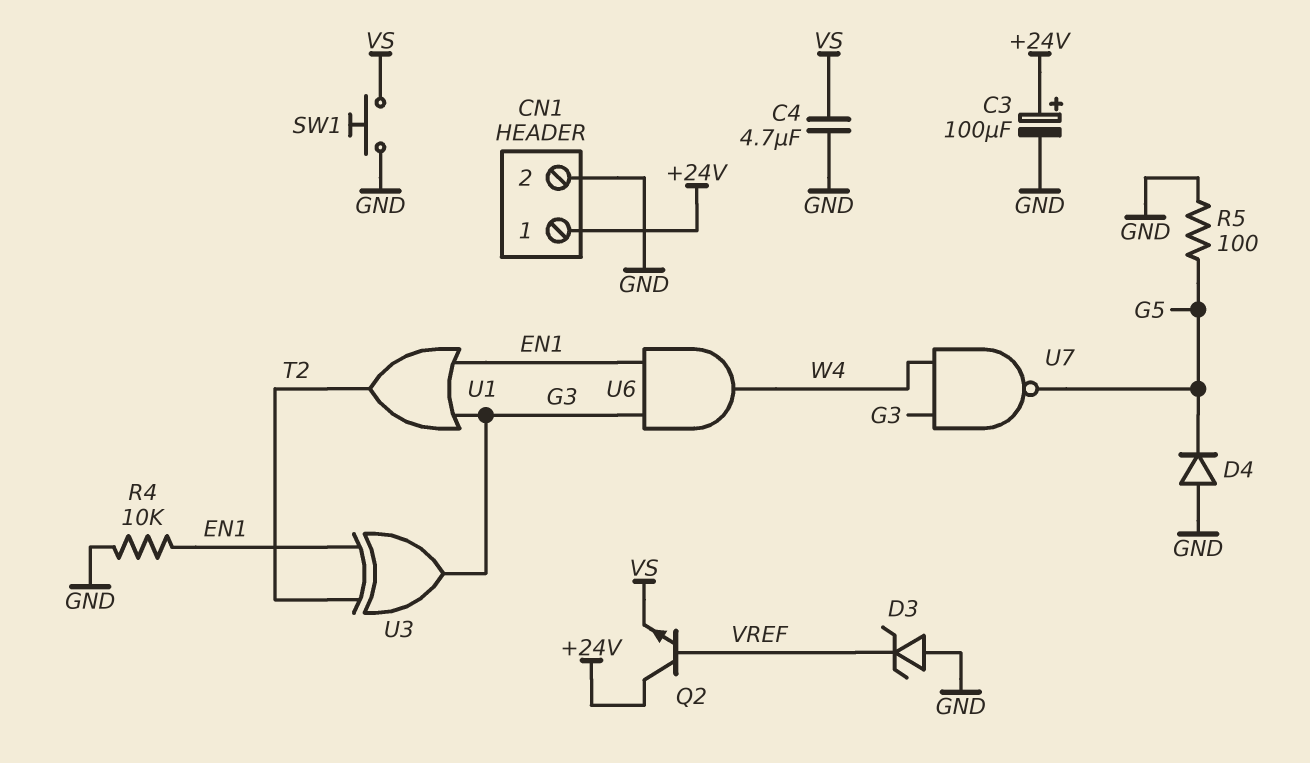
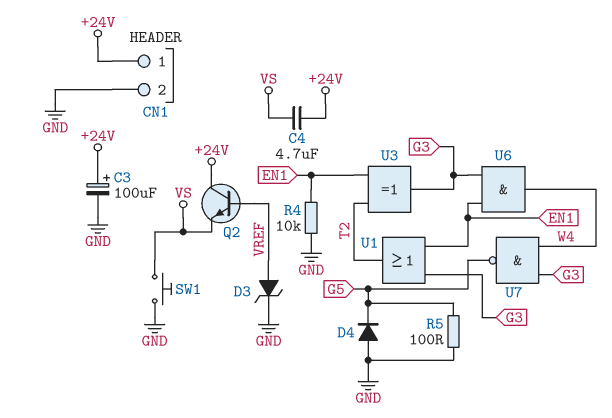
C4: 4.7uF (GND, VS) -> 4.7uF (+24V, VS)
D3: zener (A GND, K VREF) -> zener (A VREF, K GND)

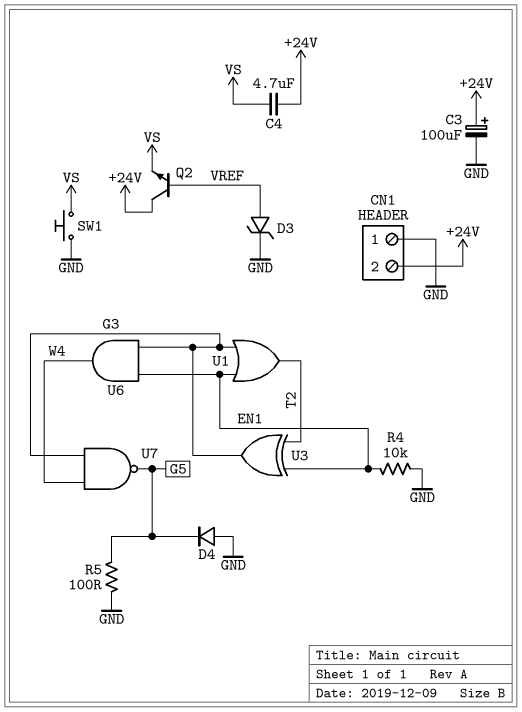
CN1 pin 1: +24V -> GND
CN1 pin 2: GND -> +24V

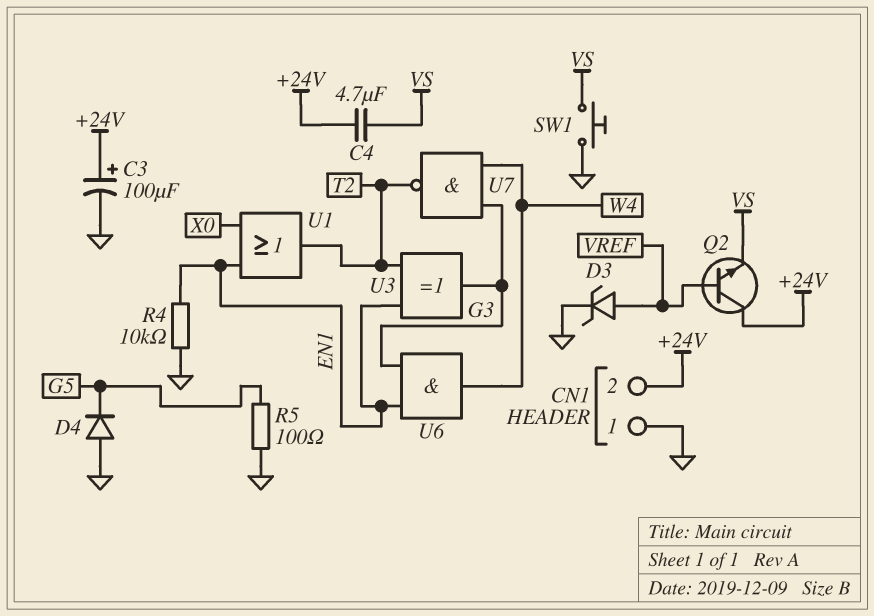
U1: OR (in EN1, in G3, out T2) -> OR (in EN1, in X0, out T2)
U7: NAND (in G3, in W4, out G5) -> NAND (in G3, in W4, out T2)

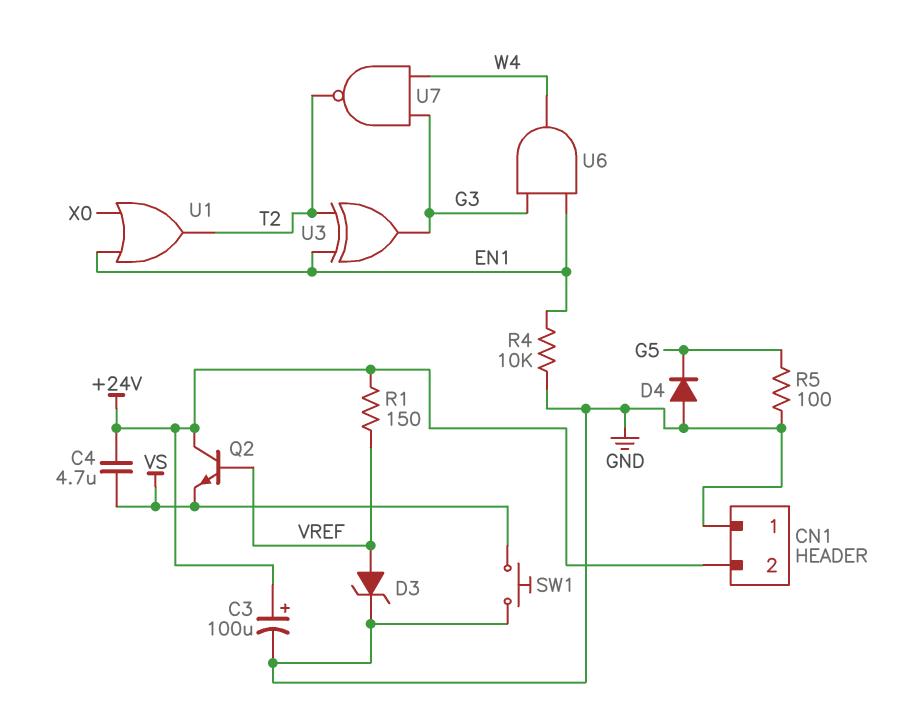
R1: none -> 150 (+24V, VREF)

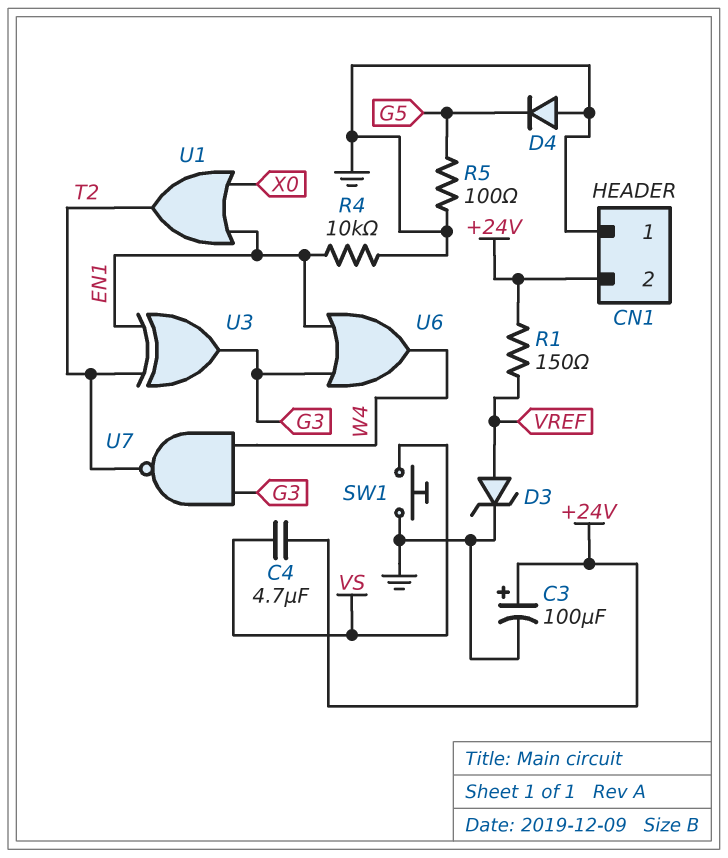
Q2: NPN (B VREF, C +24V, E VS) -> none
U6: AND (in EN1, in G3, out W4) -> OR (in EN1, in G3, out W4)

